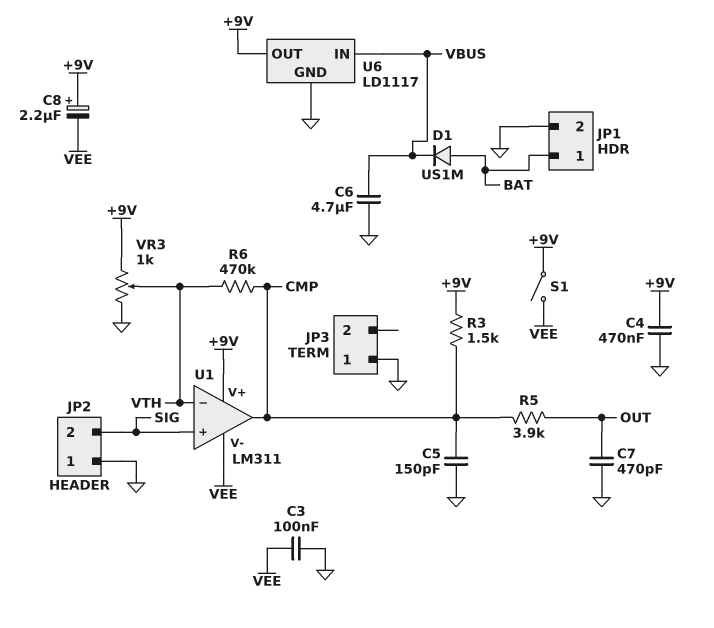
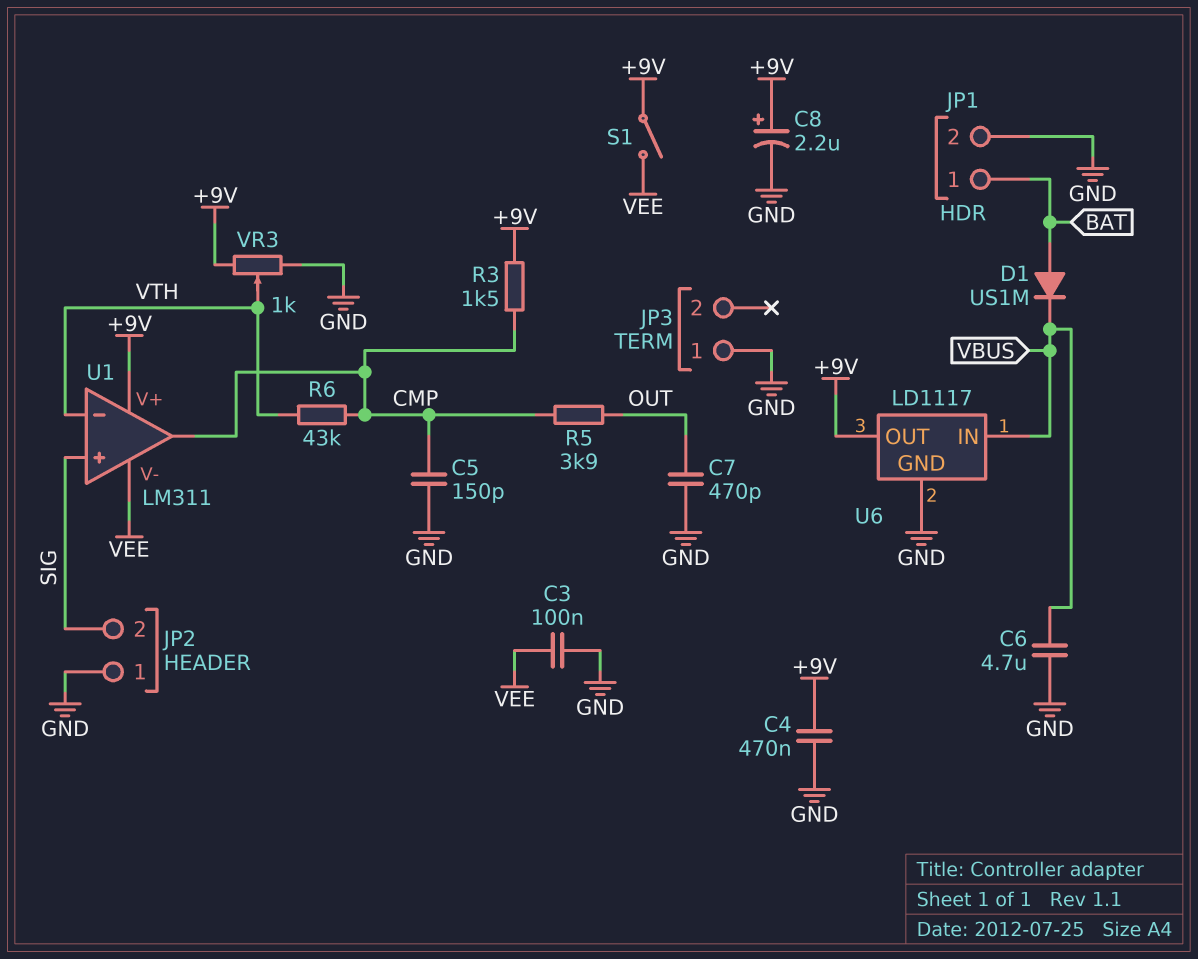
C8: 2.2uF (plus +9V, minus VEE) -> 2.2uF (plus +9V, minus GND)
R6: 470k (CMP, VTH) -> 43k (CMP, VTH)

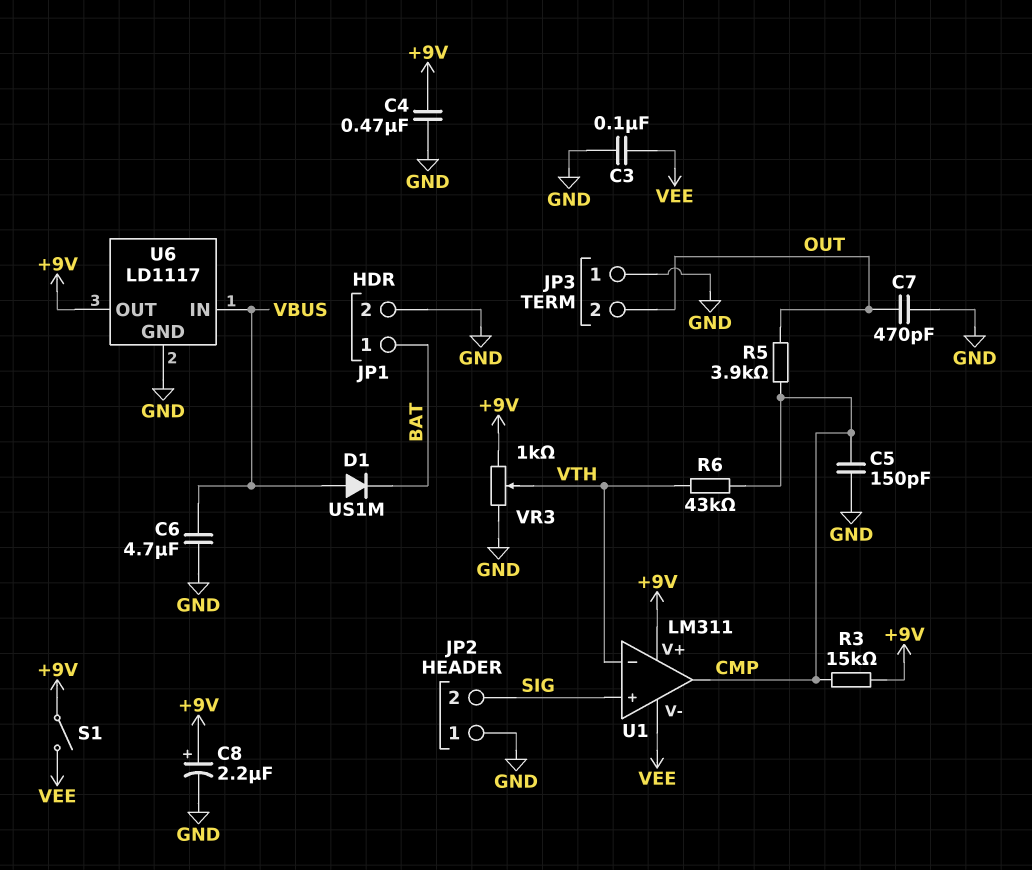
D1: diode US1M (A BAT, K VBUS) -> diode US1M (A VBUS, K BAT)
JP3 pin 2: none -> OUT
R3: 1.5k (+9V, CMP) -> 15k (+9V, CMP)

